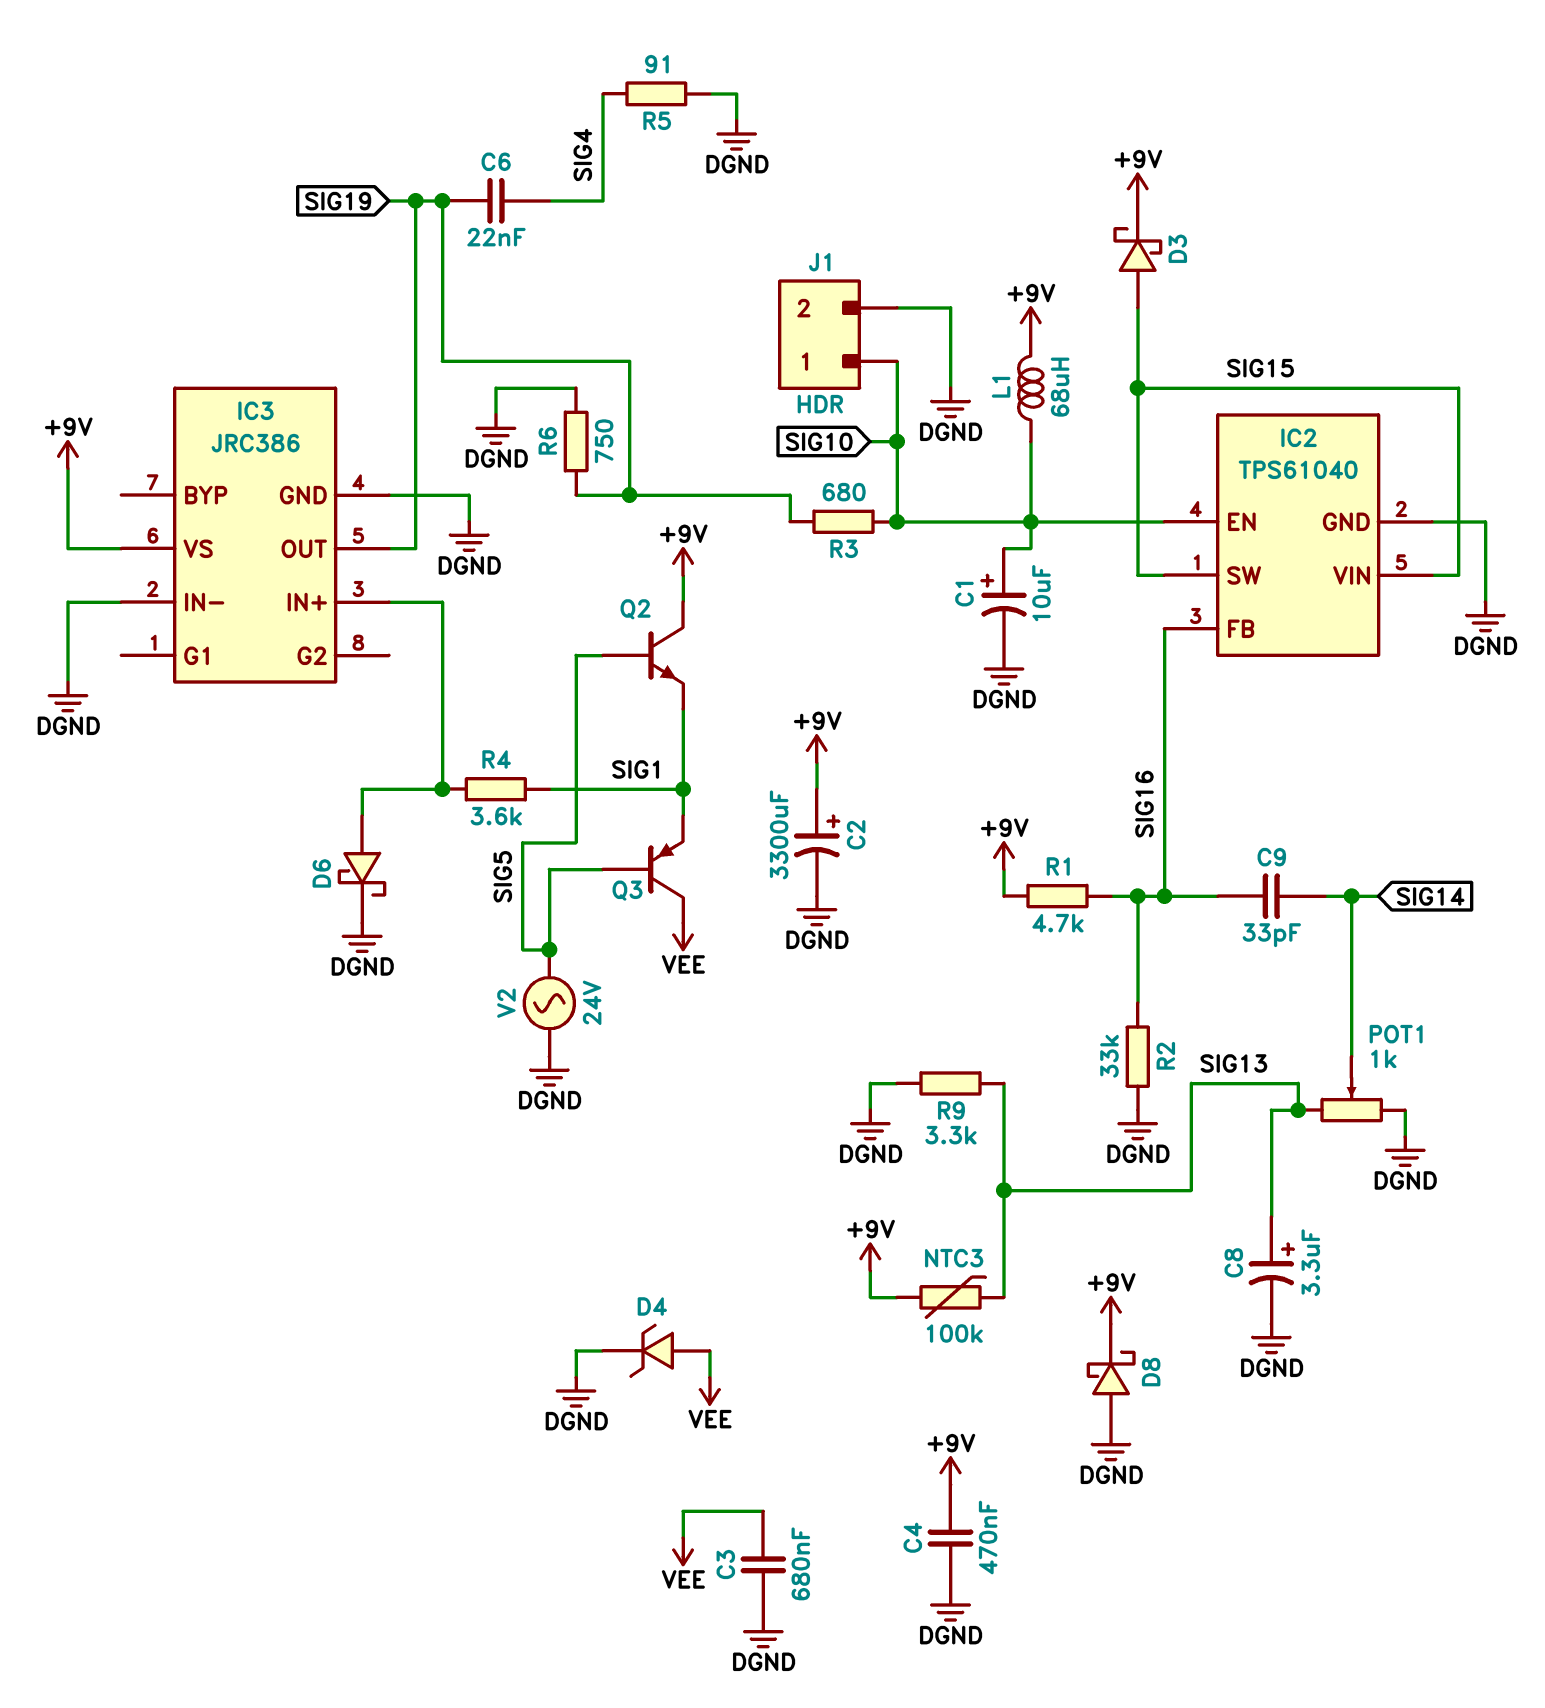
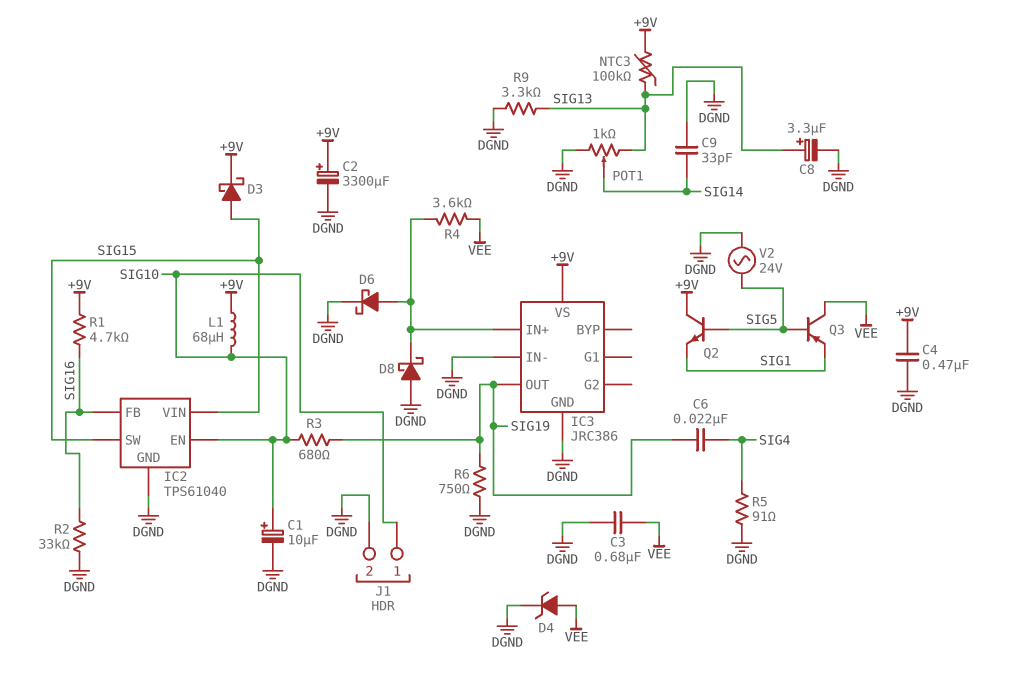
C9: 33pF (SIG14, SIG16) -> 33pF (DGND, SIG14)
D8: schottky (A DGND, K +9V) -> schottky (A DGND, K IC3/IN+)
R4: 3.6k (IC3/IN+, SIG1) -> 3.6k (IC3/IN+, VEE)

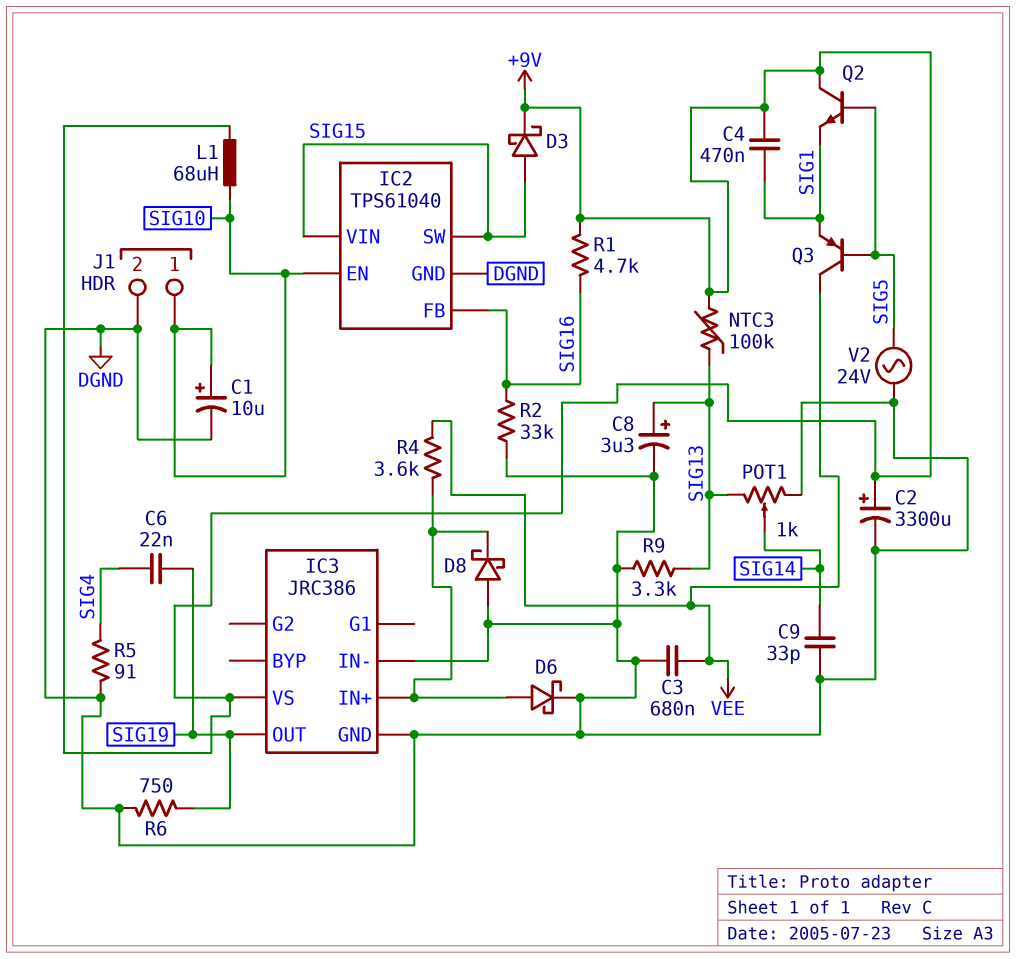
C4: 470nF (+9V, DGND) -> 470nF (+9V, SIG1)
D4: zener (A VEE, K DGND) -> none
R3: 680 (SIG10, SIG19) -> none

